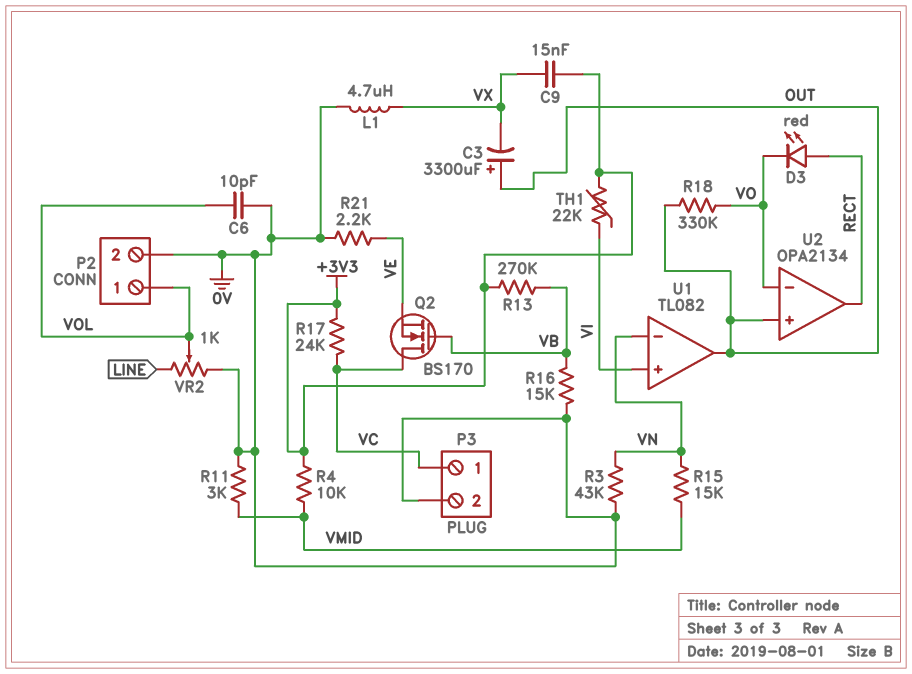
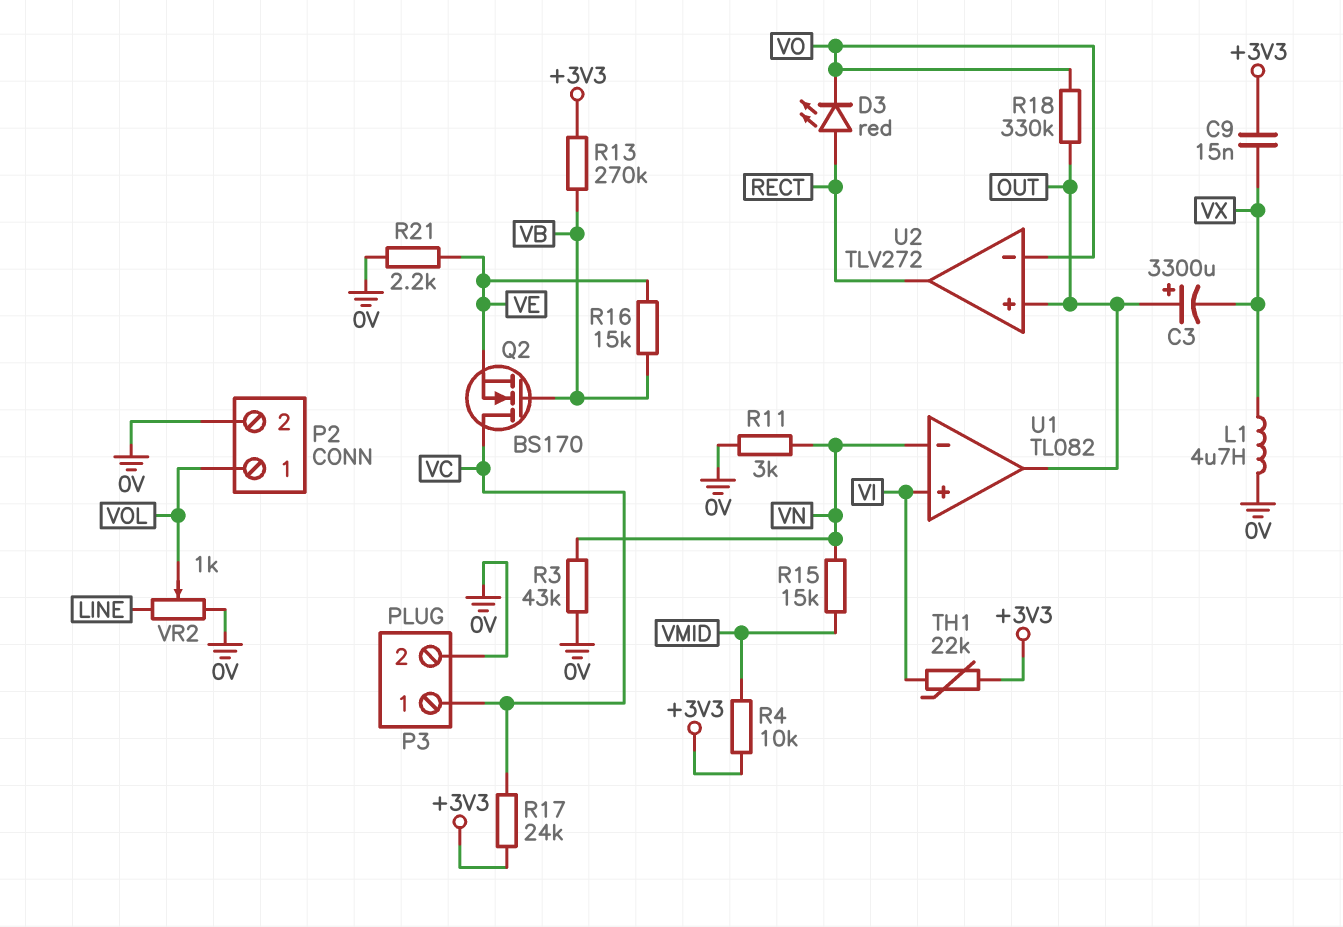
C6: 10pF (0V, VOL) -> none
R11: 3k (0V, VMID) -> 3k (0V, VN)
R16: 15k (0V, VB) -> 15k (VB, VE)
U2: OPA2134 -> TLV272

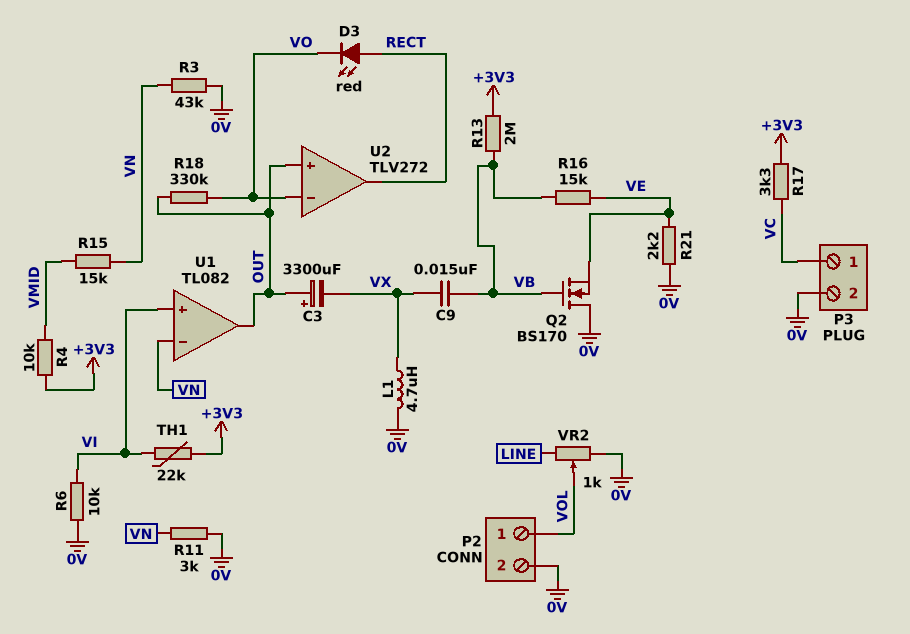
C9: 15nF (+3V3, VX) -> 15nF (VB, VX)
Q2: NMOS BS170 (G VB, D VC, S VE) -> NMOS BS170 (G VB, D 0V, S VE)
R6: none -> 10k (0V, VI)
R13: 270k (+3V3, VB) -> 2M (+3V3, VB)
R17: 24k (+3V3, VC) -> 3.3k (+3V3, VC)

